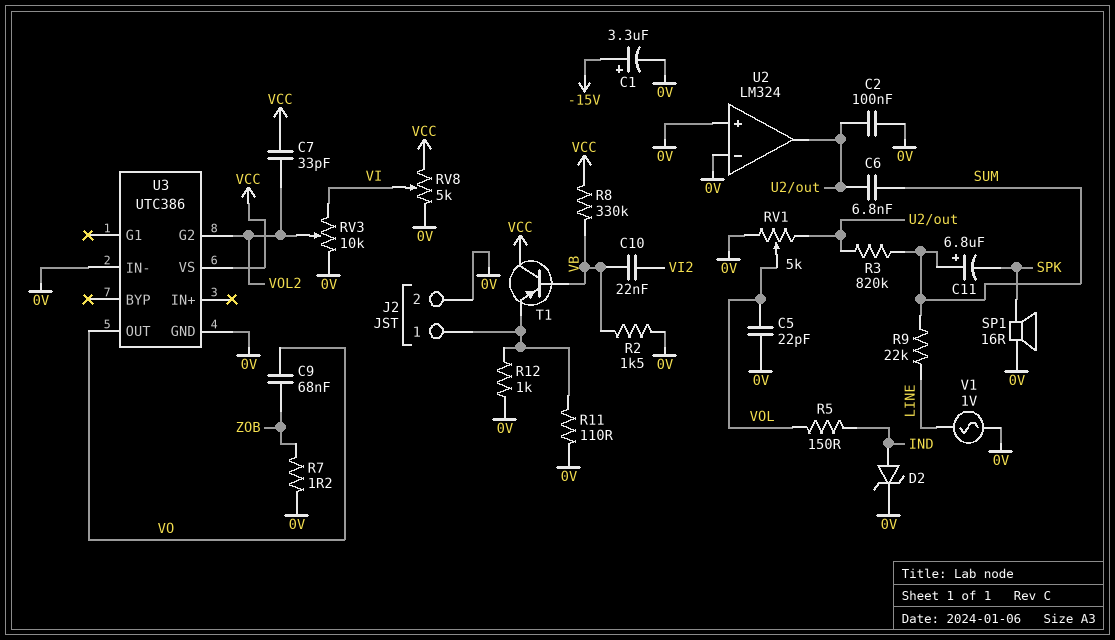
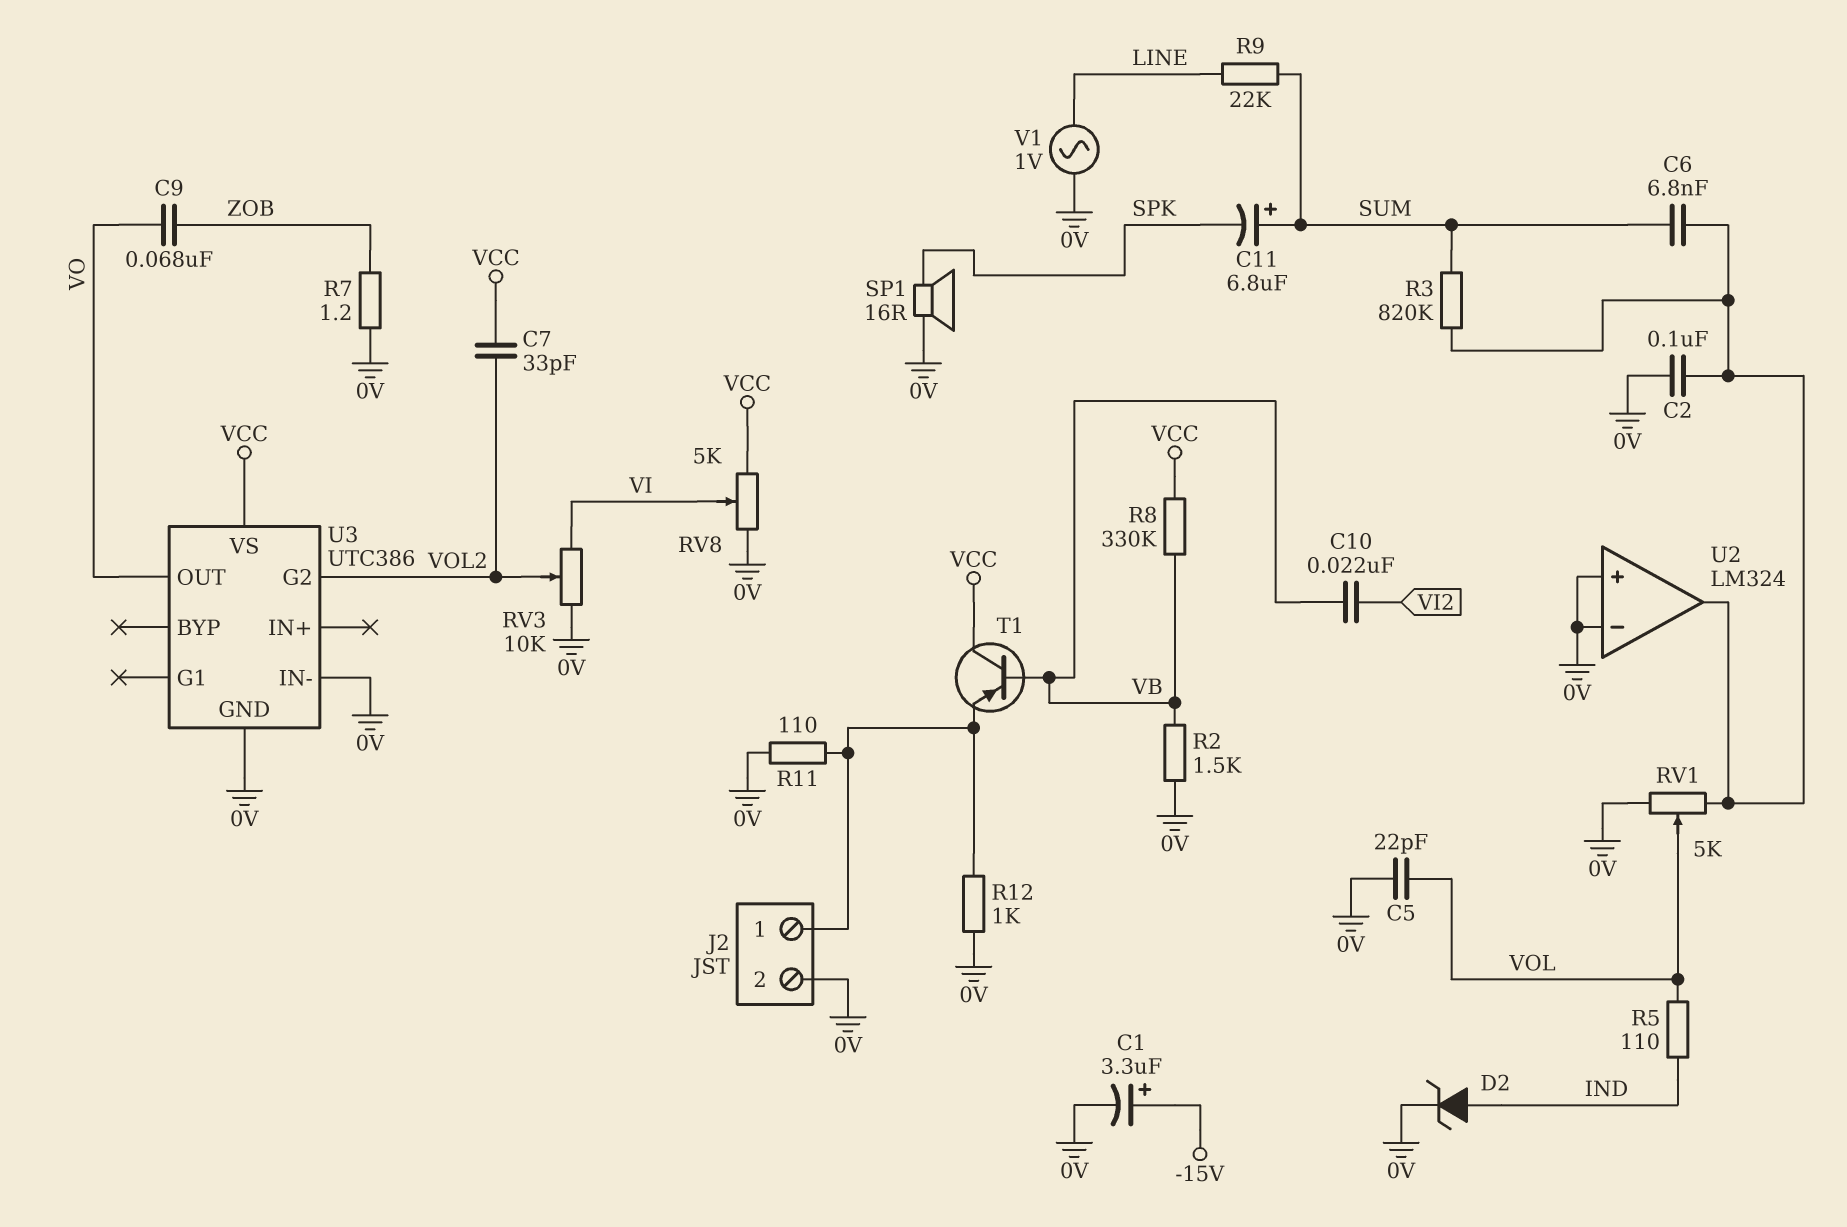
R5: 150 (IND, VOL) -> 110 (IND, VOL)

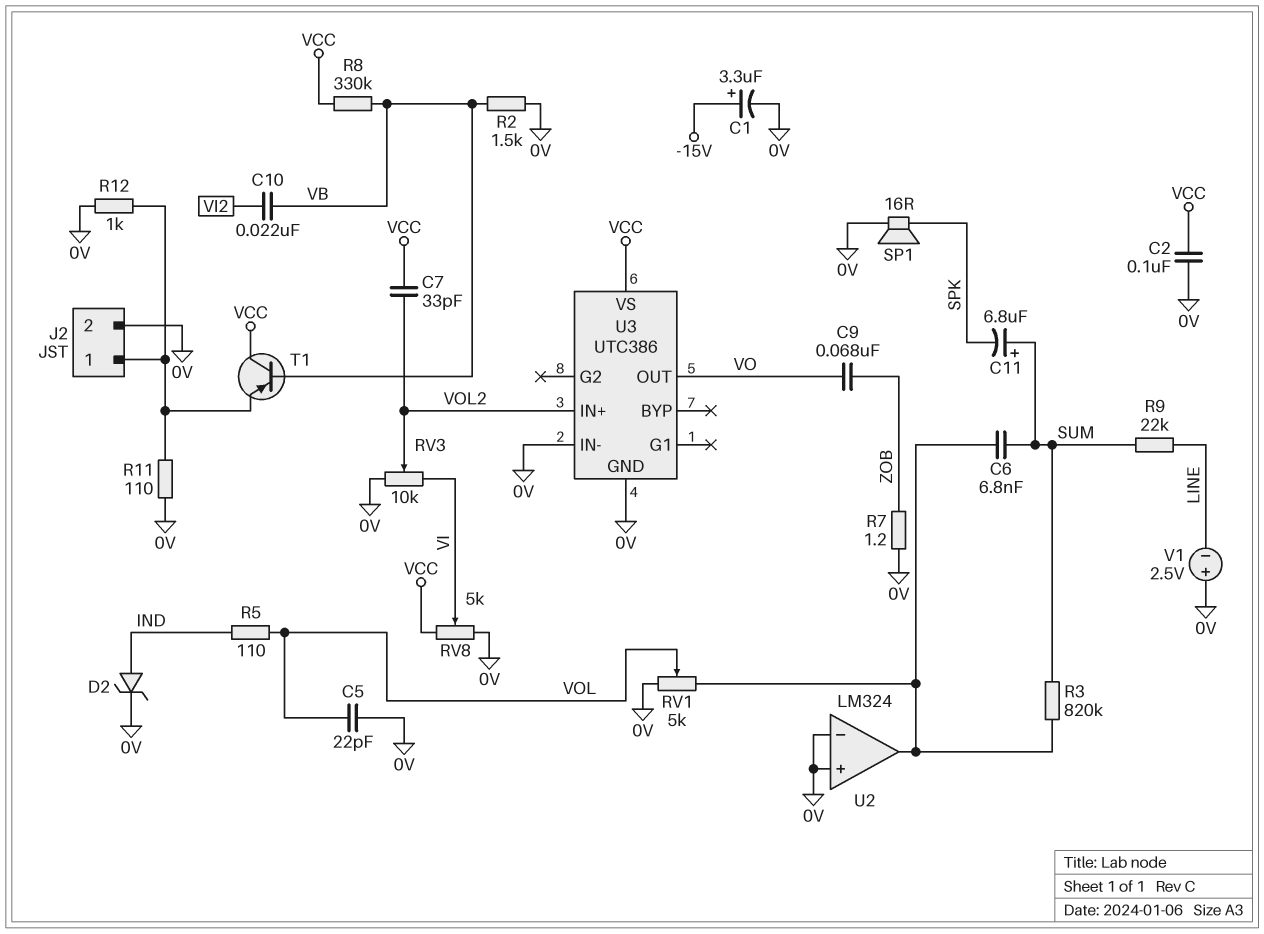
C2: 100nF (0V, U2/out) -> 100nF (0V, VCC)
U3 pin G2: VOL2 -> none
U3 pin IN+: none -> VOL2
V1: AC 1V (0V, LINE) -> 2.5V (plus 0V, minus LINE)

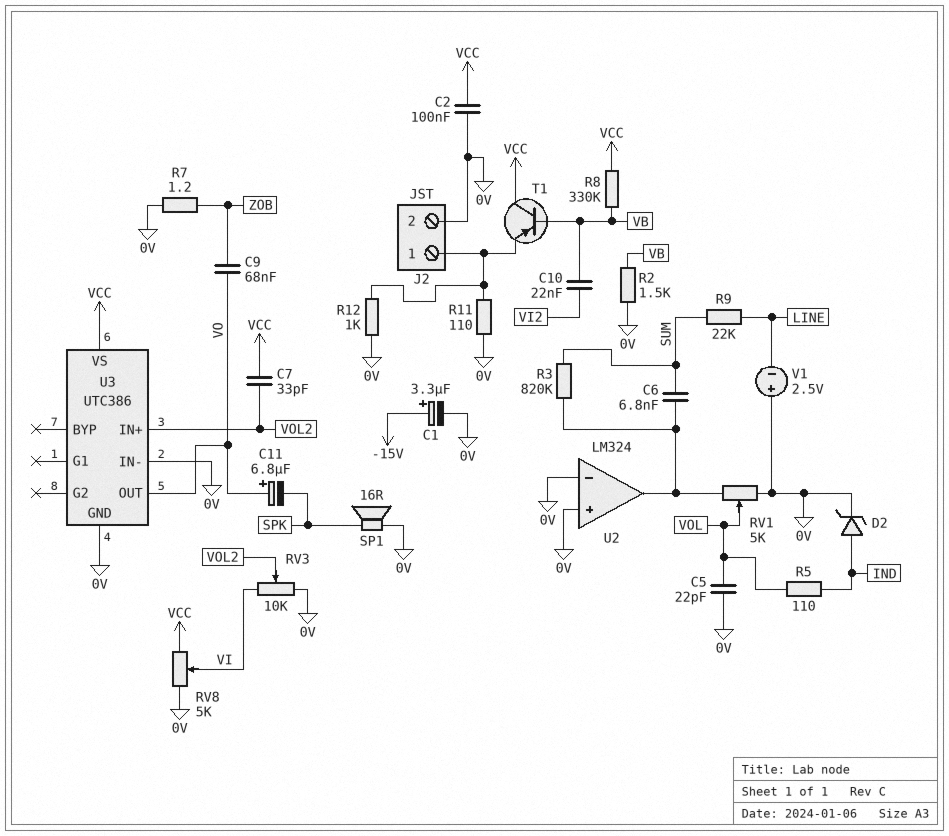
C11: 6.8uF (plus SUM, minus SPK) -> 6.8uF (plus VO, minus SPK)

